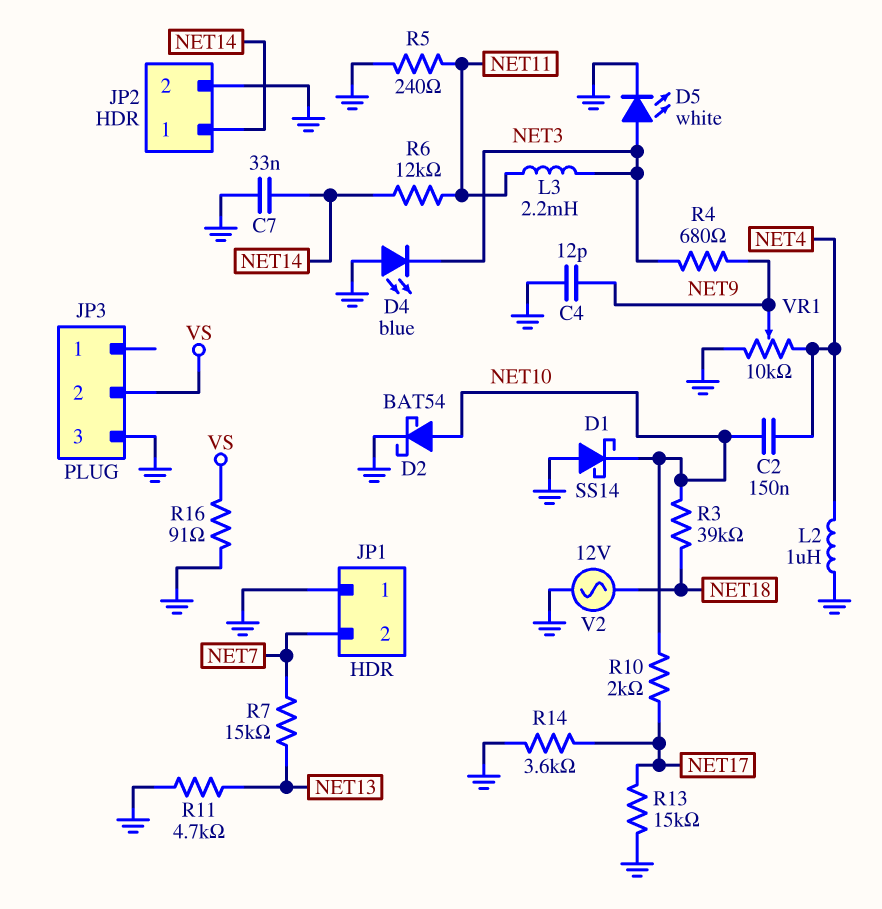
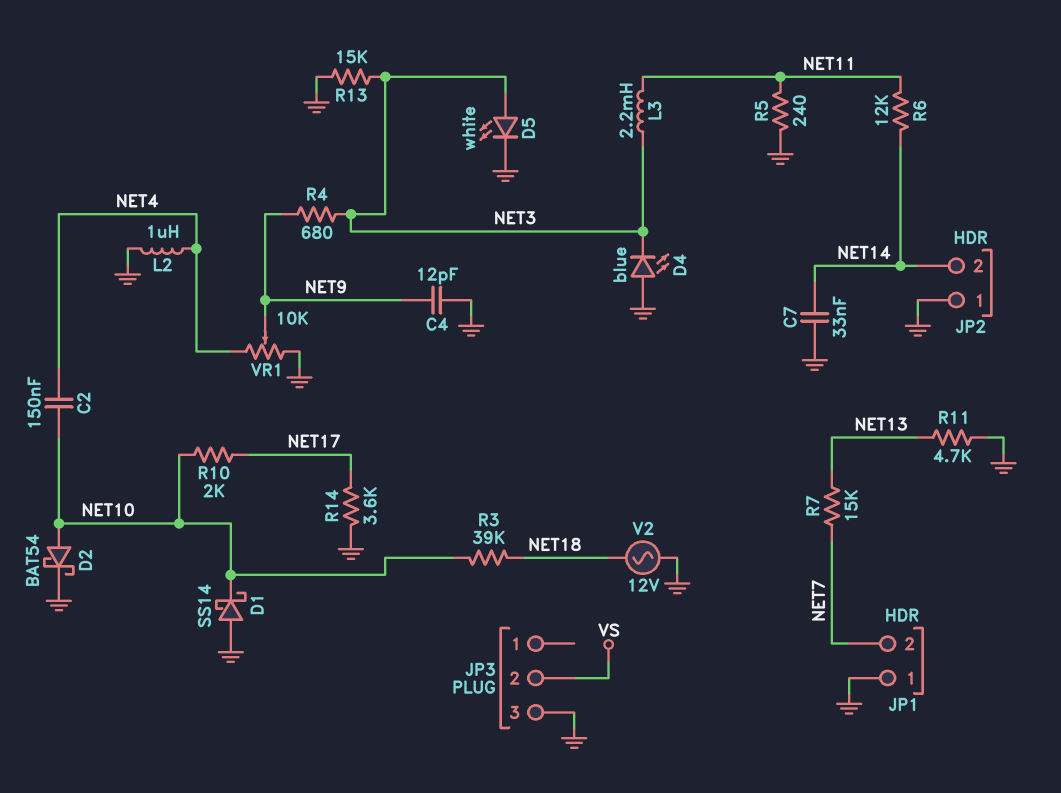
JP2 pin 1: NET14 -> GND
JP2 pin 2: GND -> NET14
R13: 15k (GND, NET17) -> 15k (GND, NET3)
R16: 91 (GND, VS) -> none

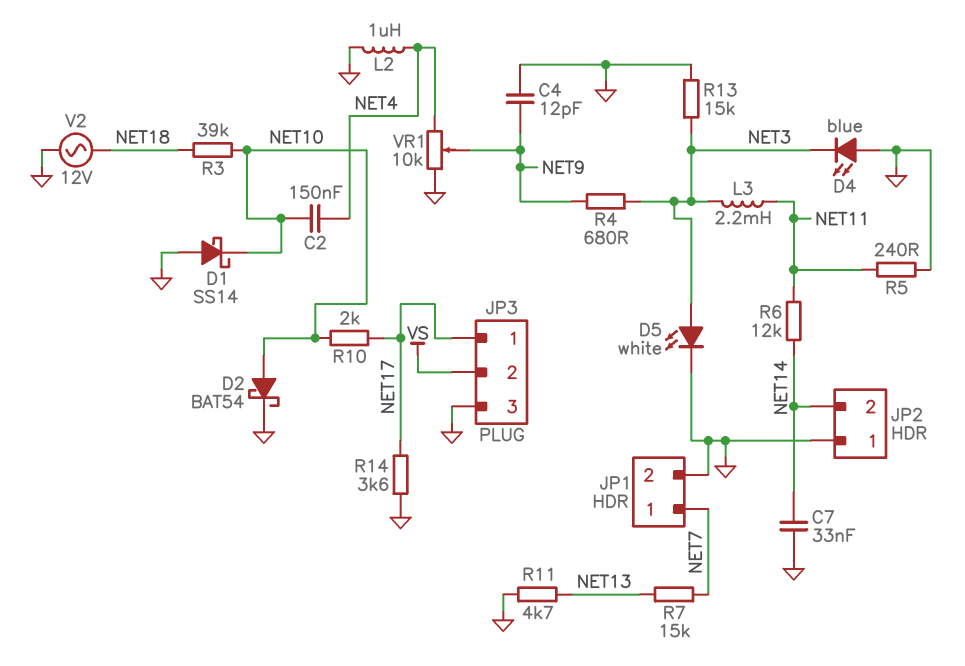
JP1 pin 1: GND -> NET7
JP1 pin 2: NET7 -> GND
JP3 pin 1: none -> NET17

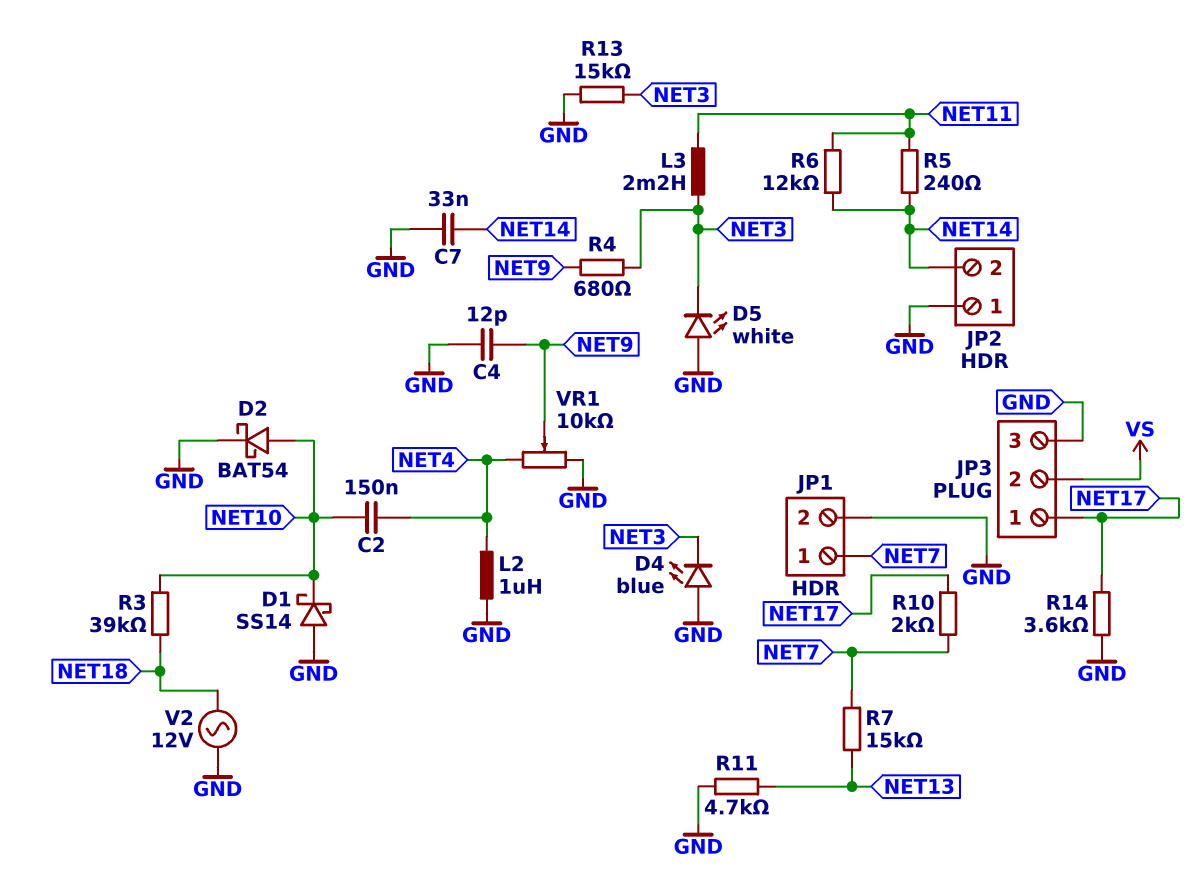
D5: LED white (A NET3, K GND) -> LED white (A GND, K NET3)
R5: 240 (GND, NET11) -> 240 (NET11, NET14)
R10: 2k (NET10, NET17) -> 2k (NET7, NET17)

